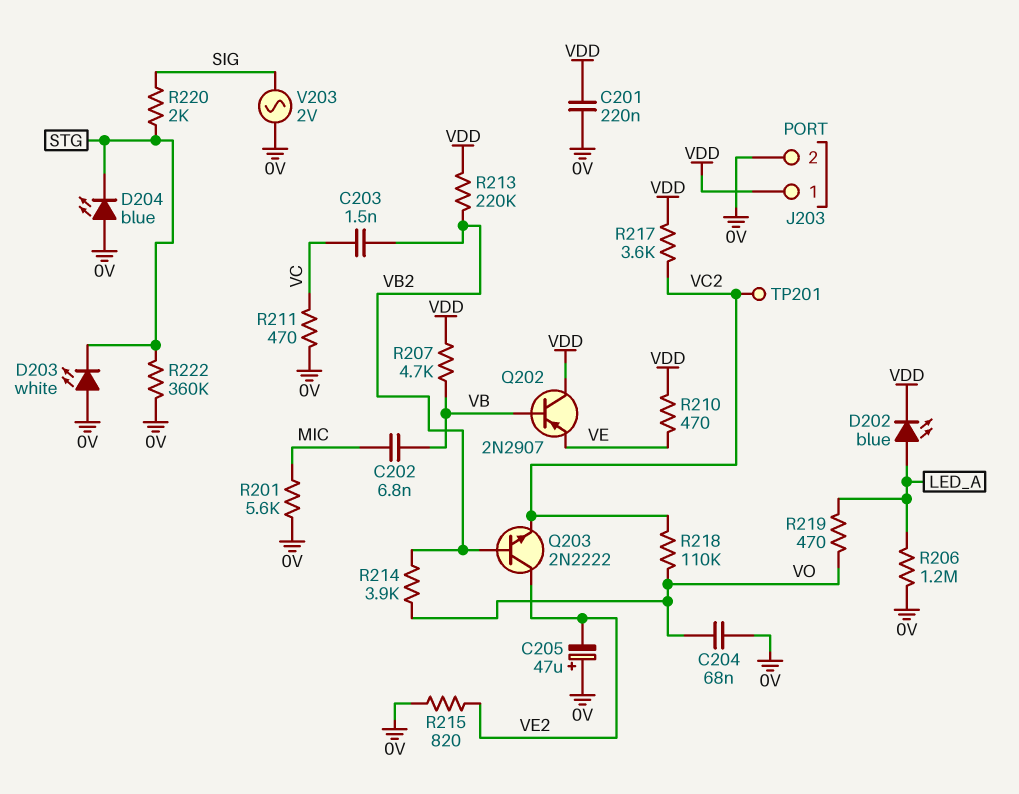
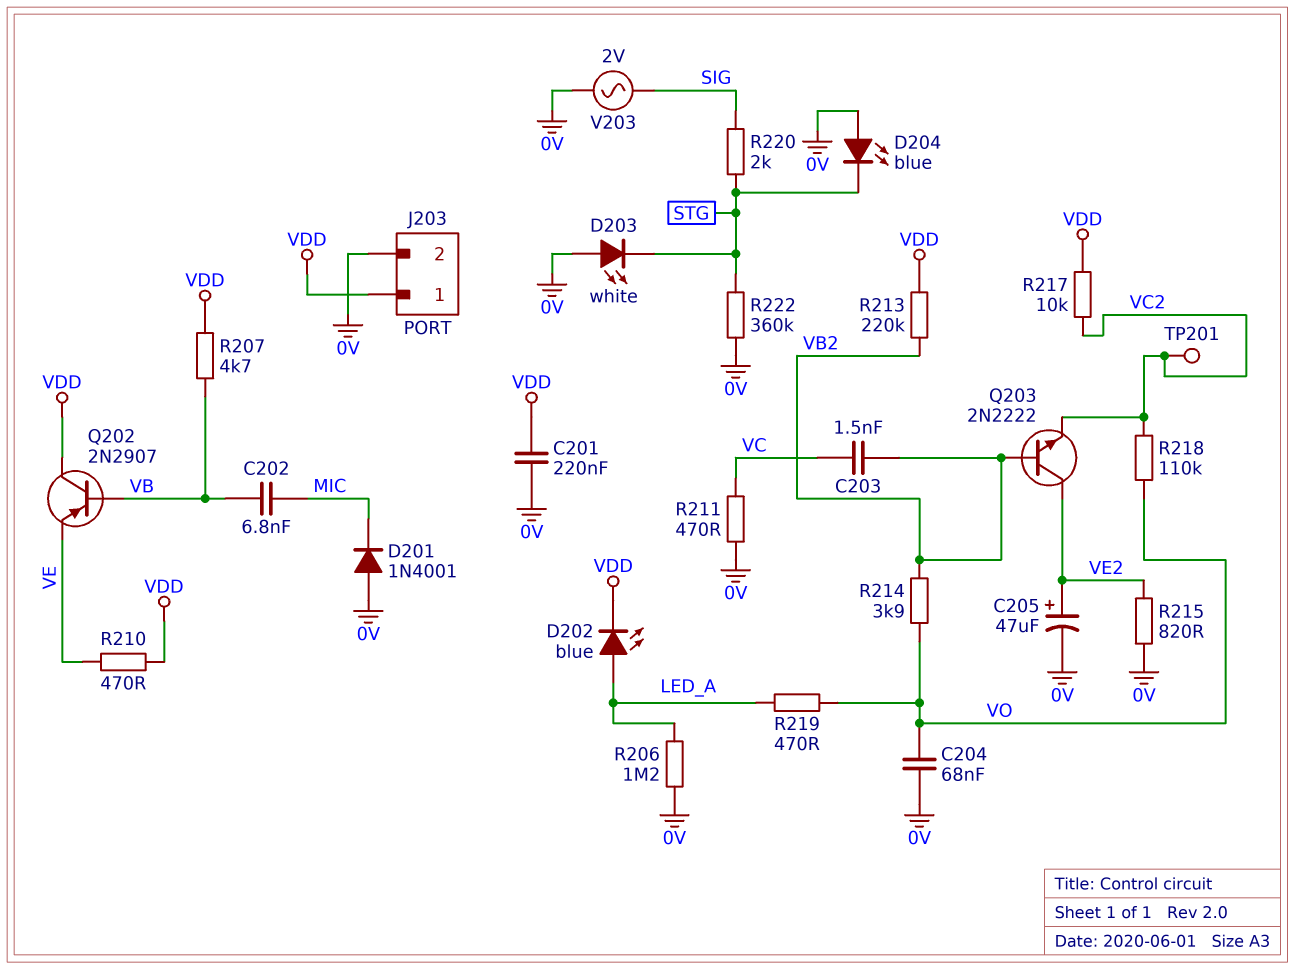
C205: 47uF (plus 0V, minus VE2) -> 47uF (plus VE2, minus 0V)
D201: none -> diode 1N4001 (A 0V, K MIC)
R201: 5.6k (0V, MIC) -> none
R217: 3.6k (VC2, VDD) -> 10k (VC2, VDD)

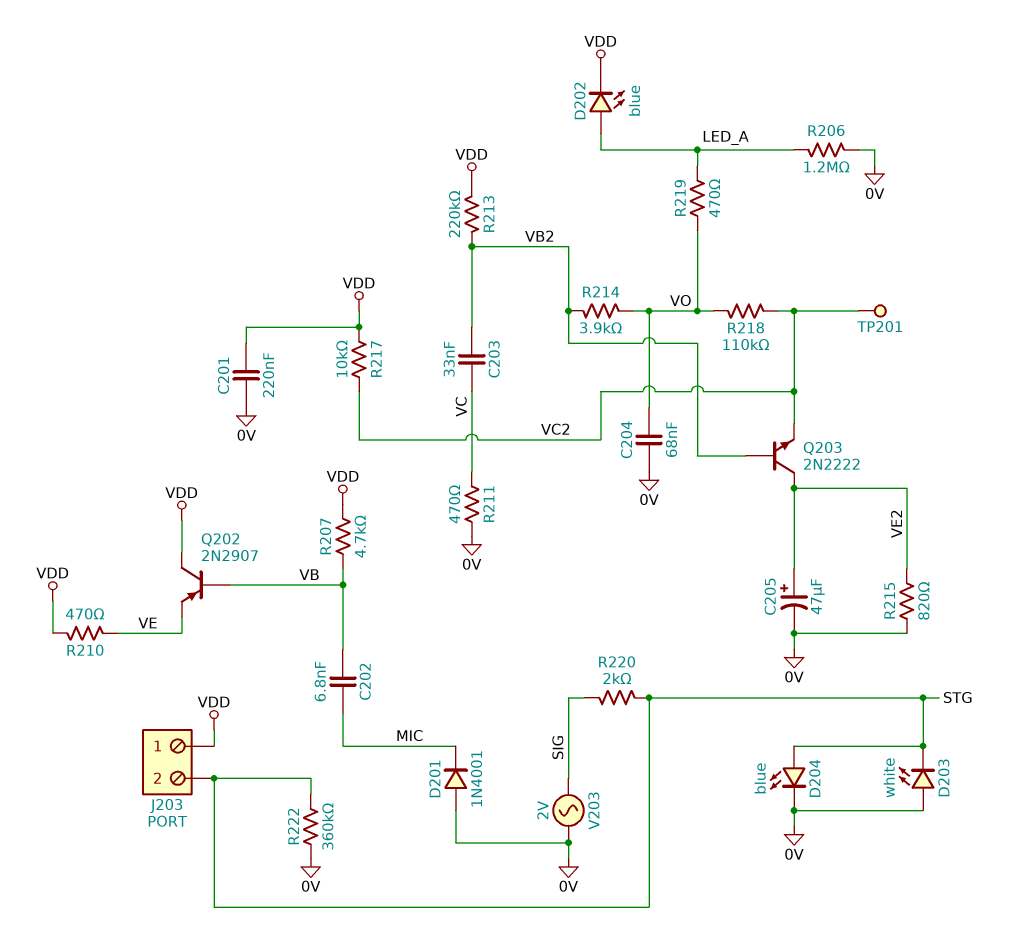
C203: 1.5nF (VB2, VC) -> 33nF (VB2, VC)
D204: LED blue (A 0V, K STG) -> LED blue (A STG, K 0V)
J203 pin 2: 0V -> STG

